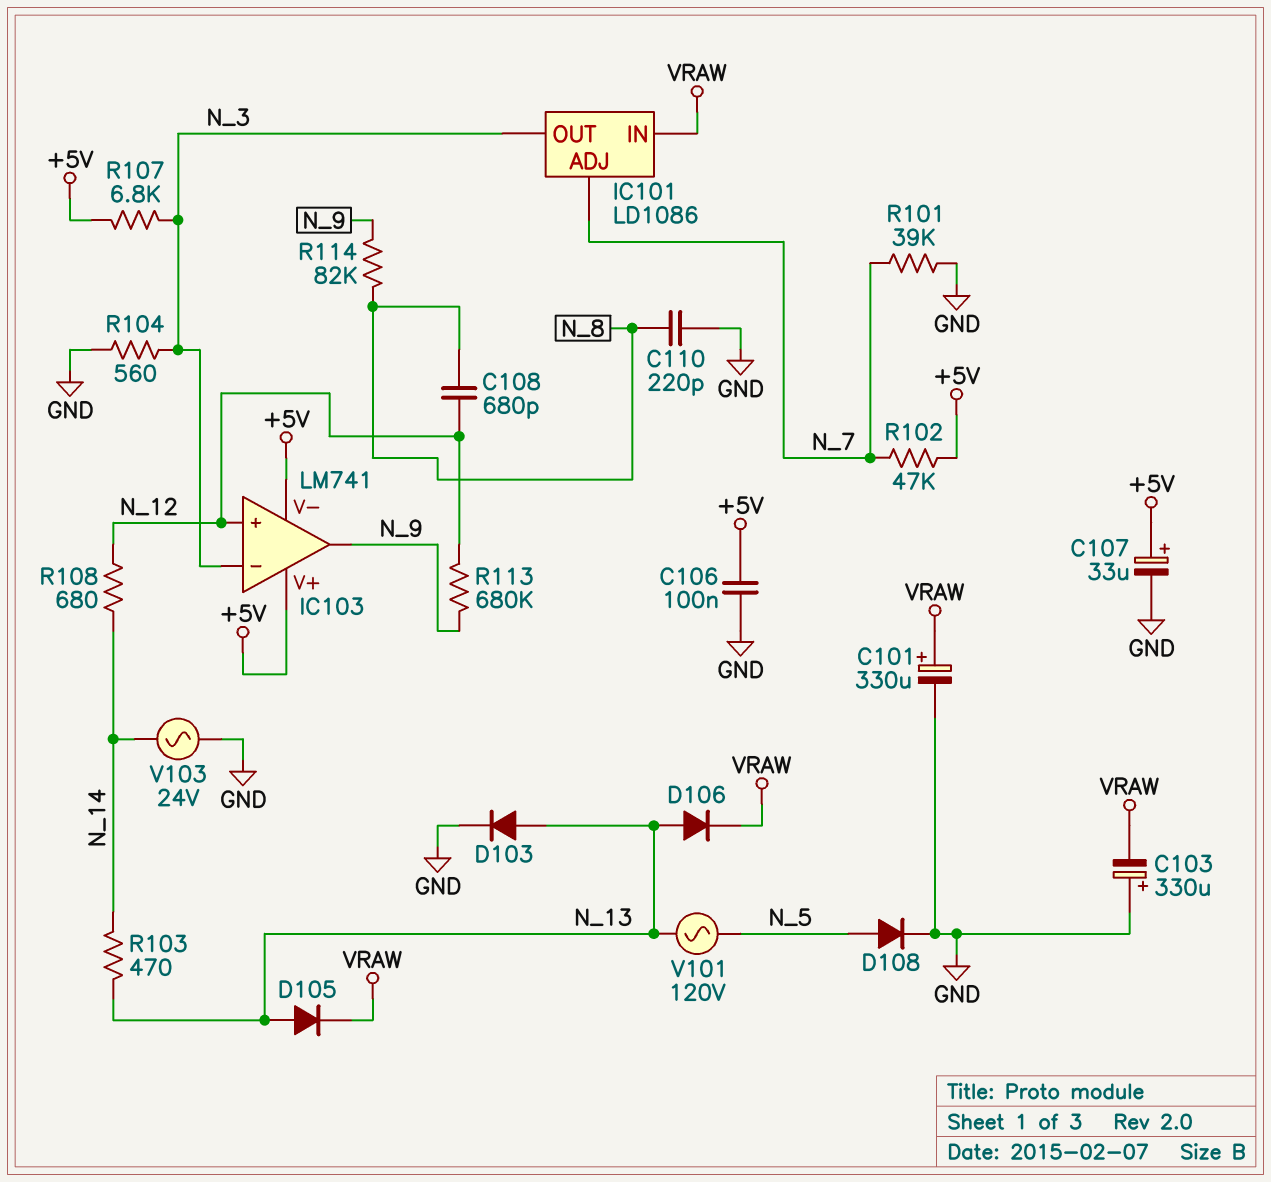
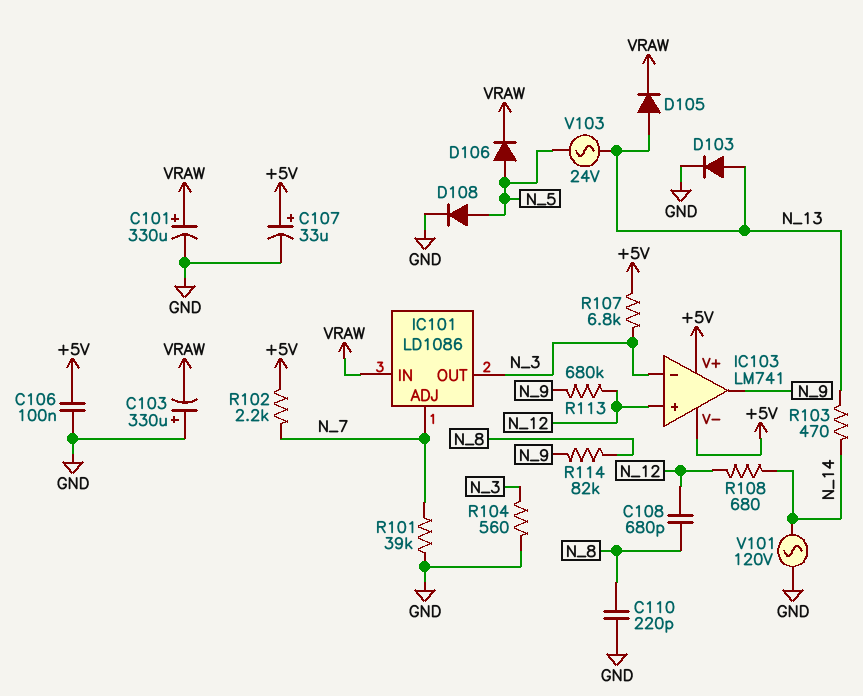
D106: diode (A N_13, K VRAW) -> diode (A N_5, K VRAW)
R102: 47k (+5V, N_7) -> 2.2k (+5V, N_7)
V101: AC 120V (N_5, N_13) -> AC 120V (GND, N_14)
V103: AC 24V (GND, N_14) -> AC 24V (N_5, N_13)

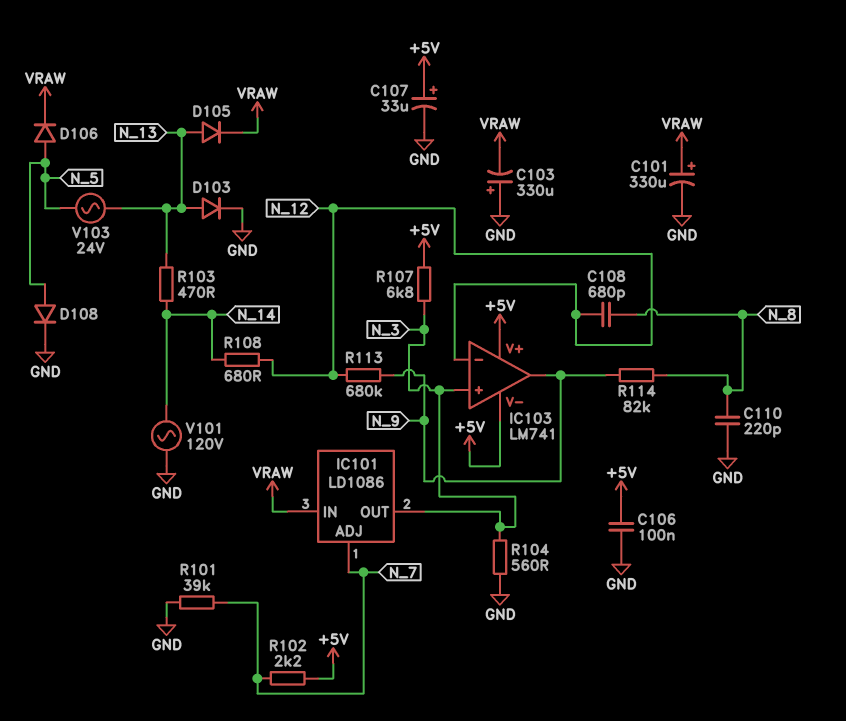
IC103 pin in+: N_12 -> N_3
IC103 pin in-: N_3 -> N_12

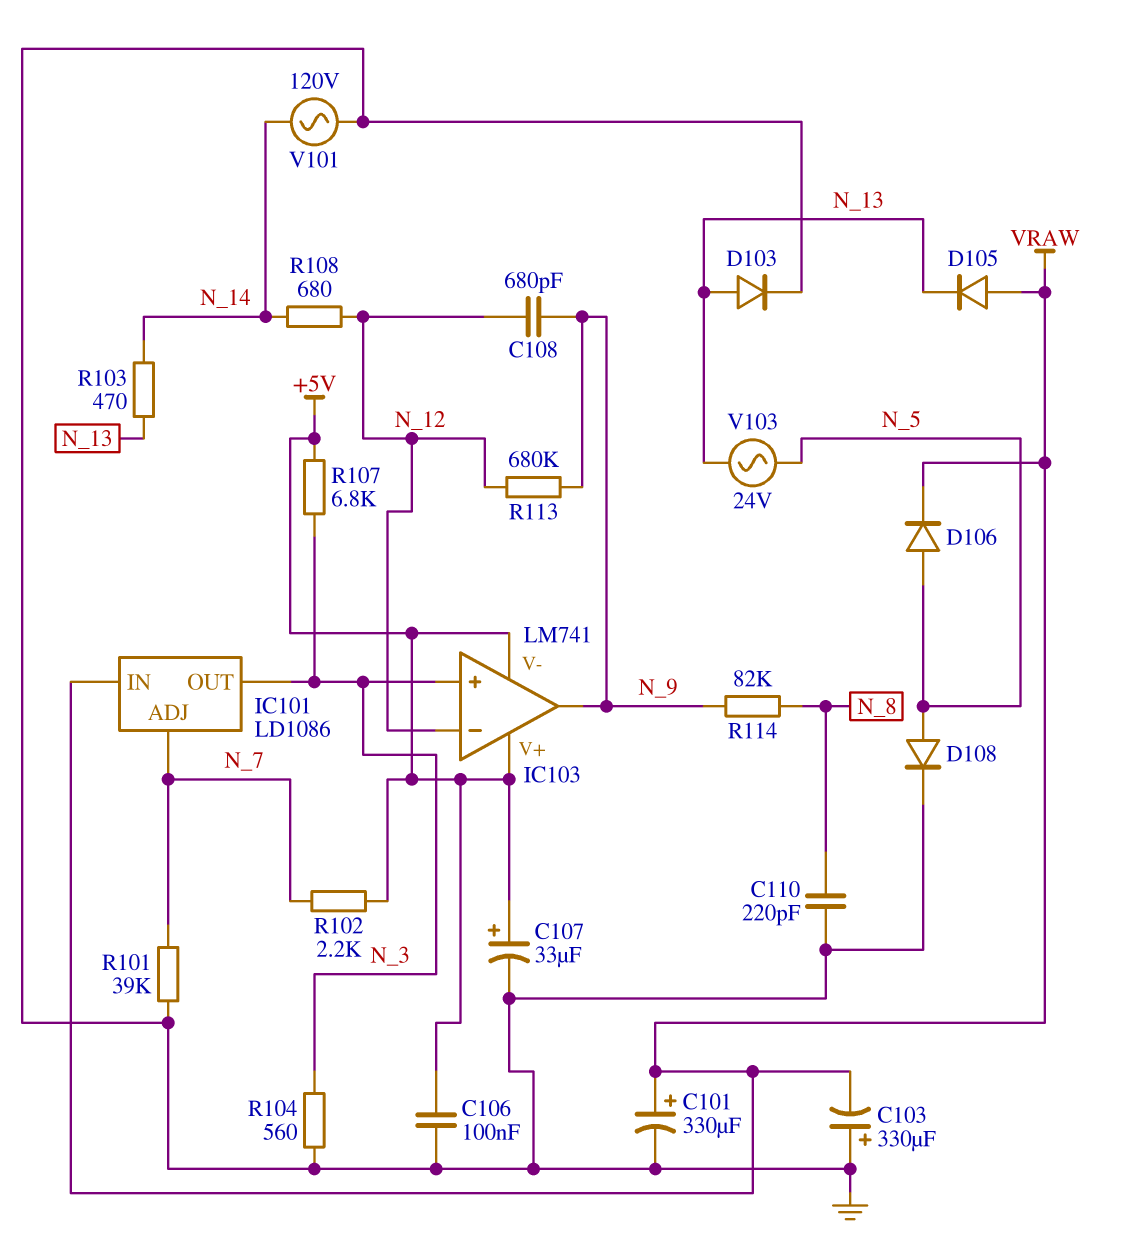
C108: 680pF (N_8, N_12) -> 680pF (N_9, N_12)
D105: diode (A N_13, K VRAW) -> diode (A VRAW, K N_13)

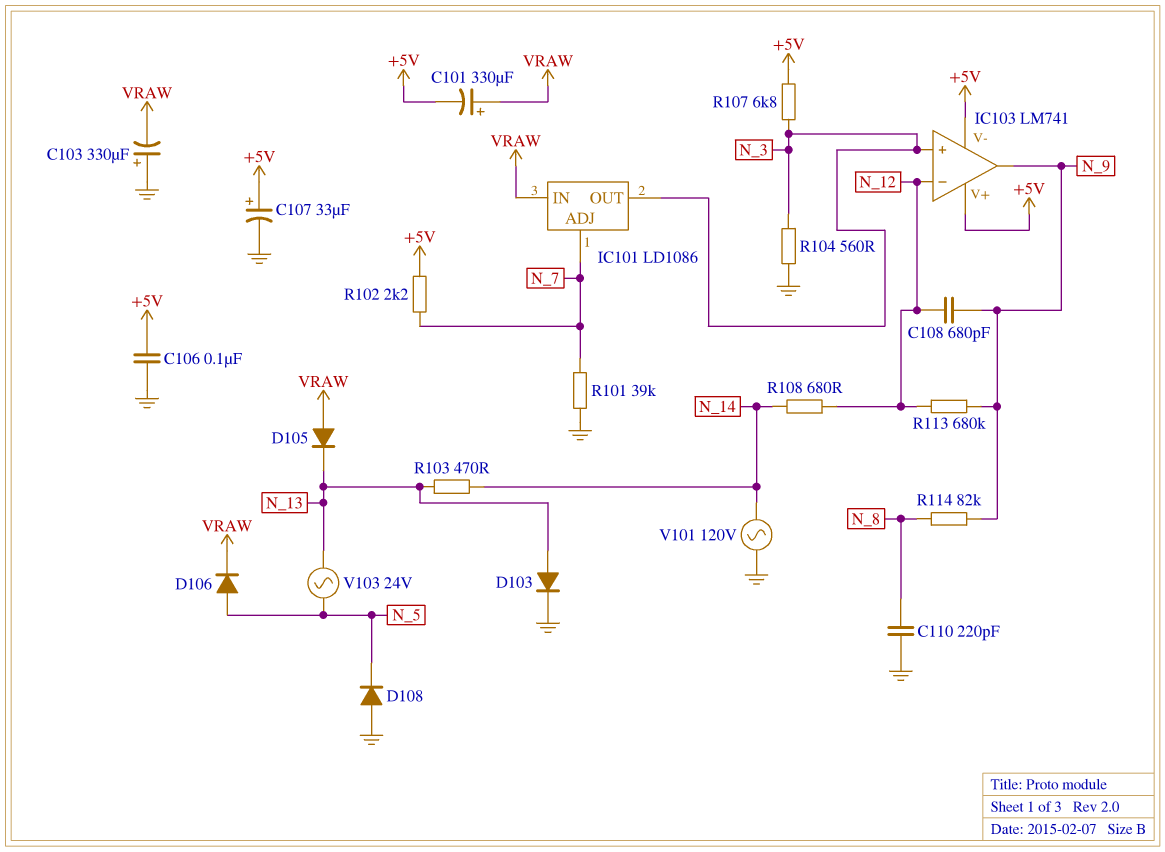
C101: 330uF (plus VRAW, minus GND) -> 330uF (plus VRAW, minus +5V)
D108: diode (A N_5, K GND) -> diode (A GND, K N_5)

